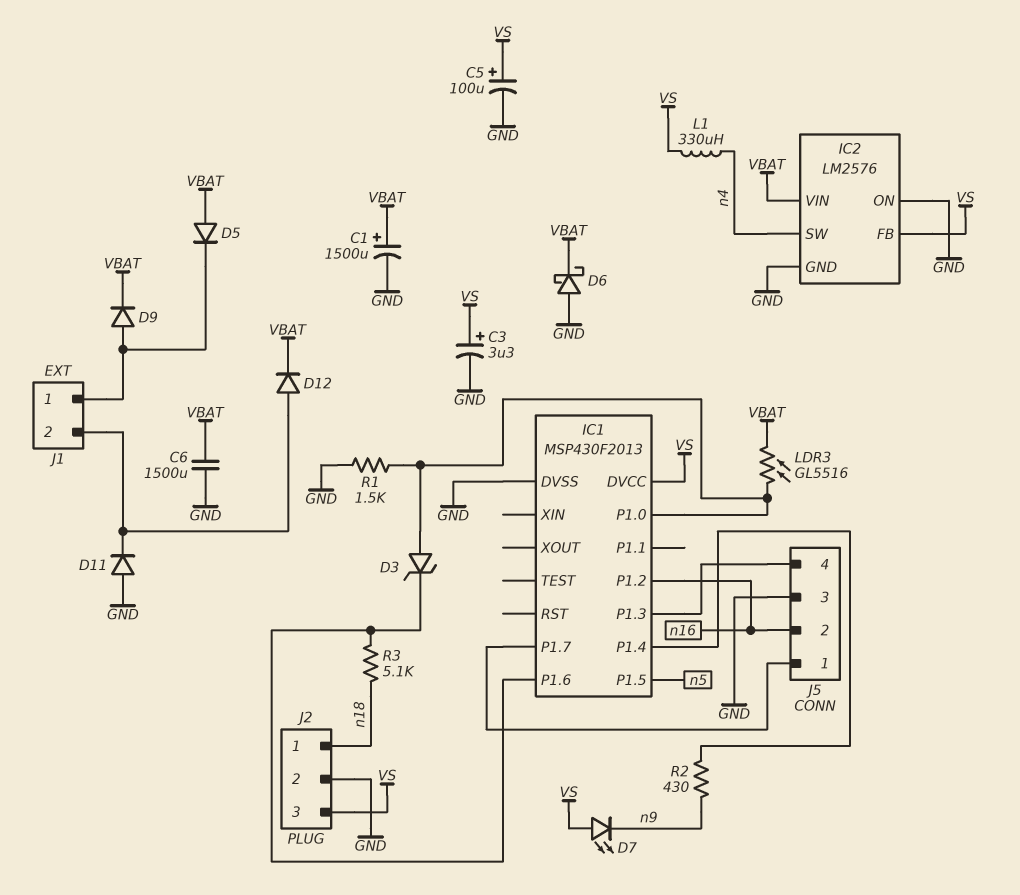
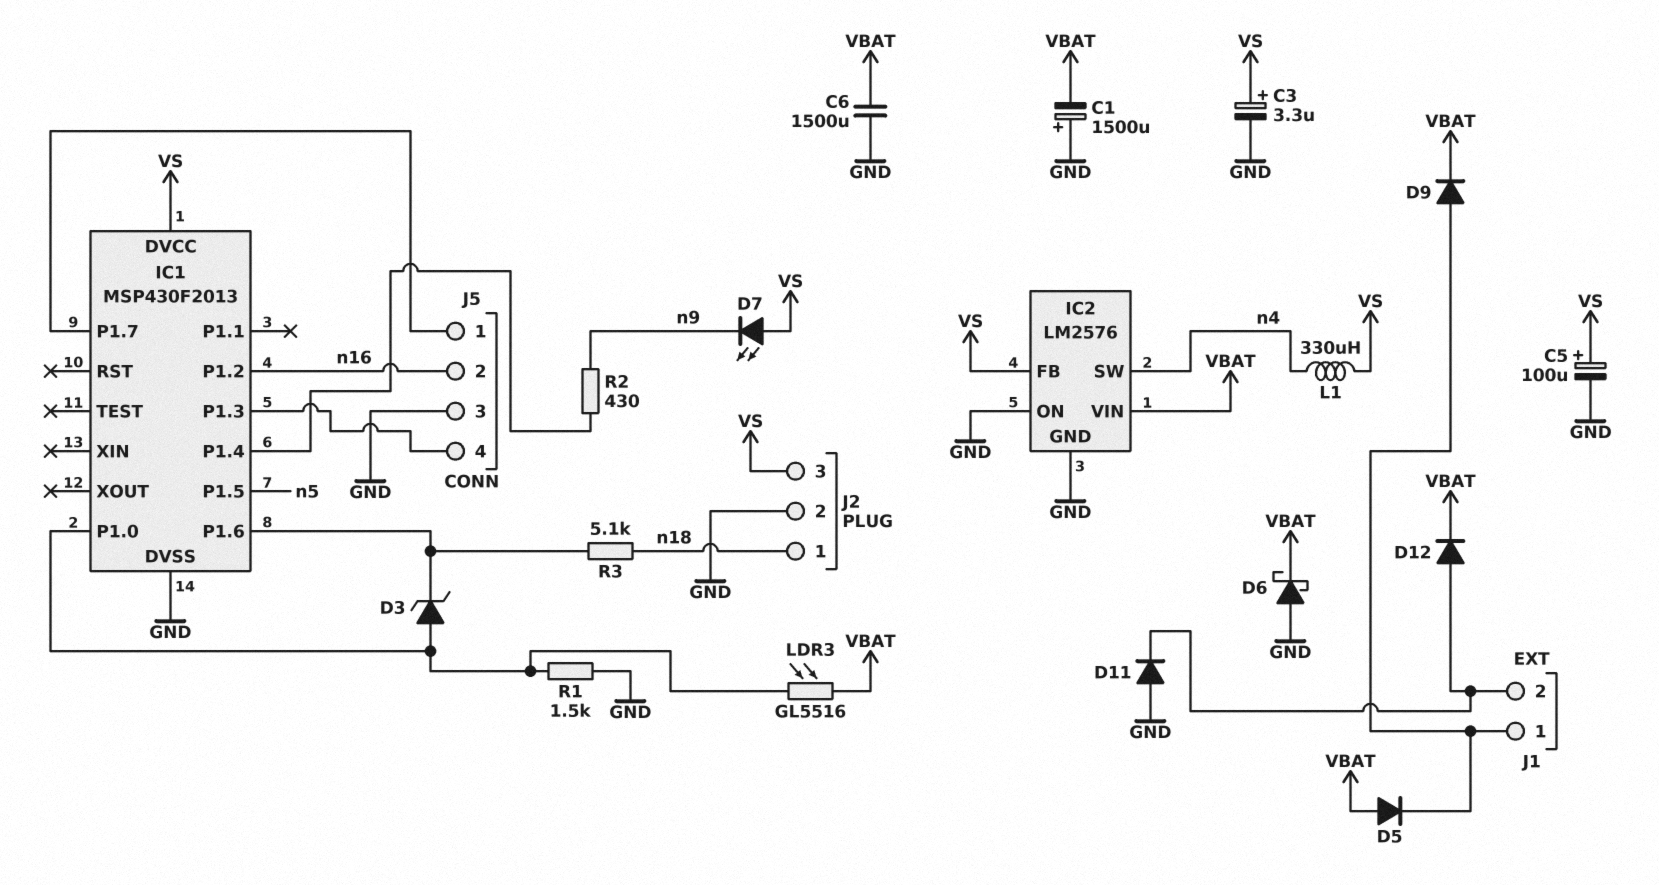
C1: 1500uF (plus VBAT, minus GND) -> 1500uF (plus GND, minus VBAT)

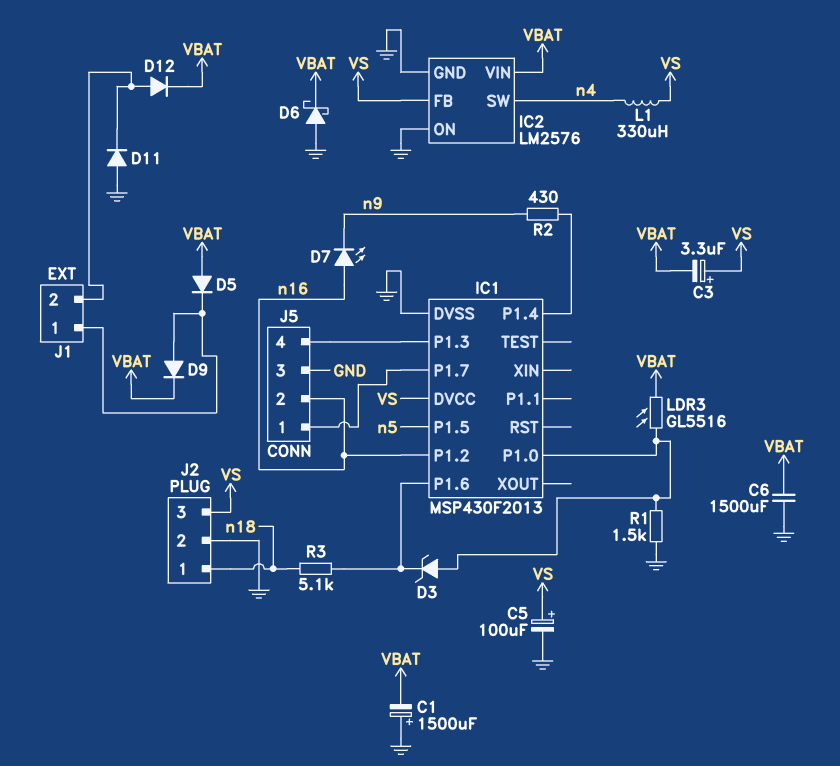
C3: 3.3uF (plus VS, minus GND) -> 3.3uF (plus VS, minus VBAT)
D7: LED (A VS, K n9) -> LED (A n16, K n9)

